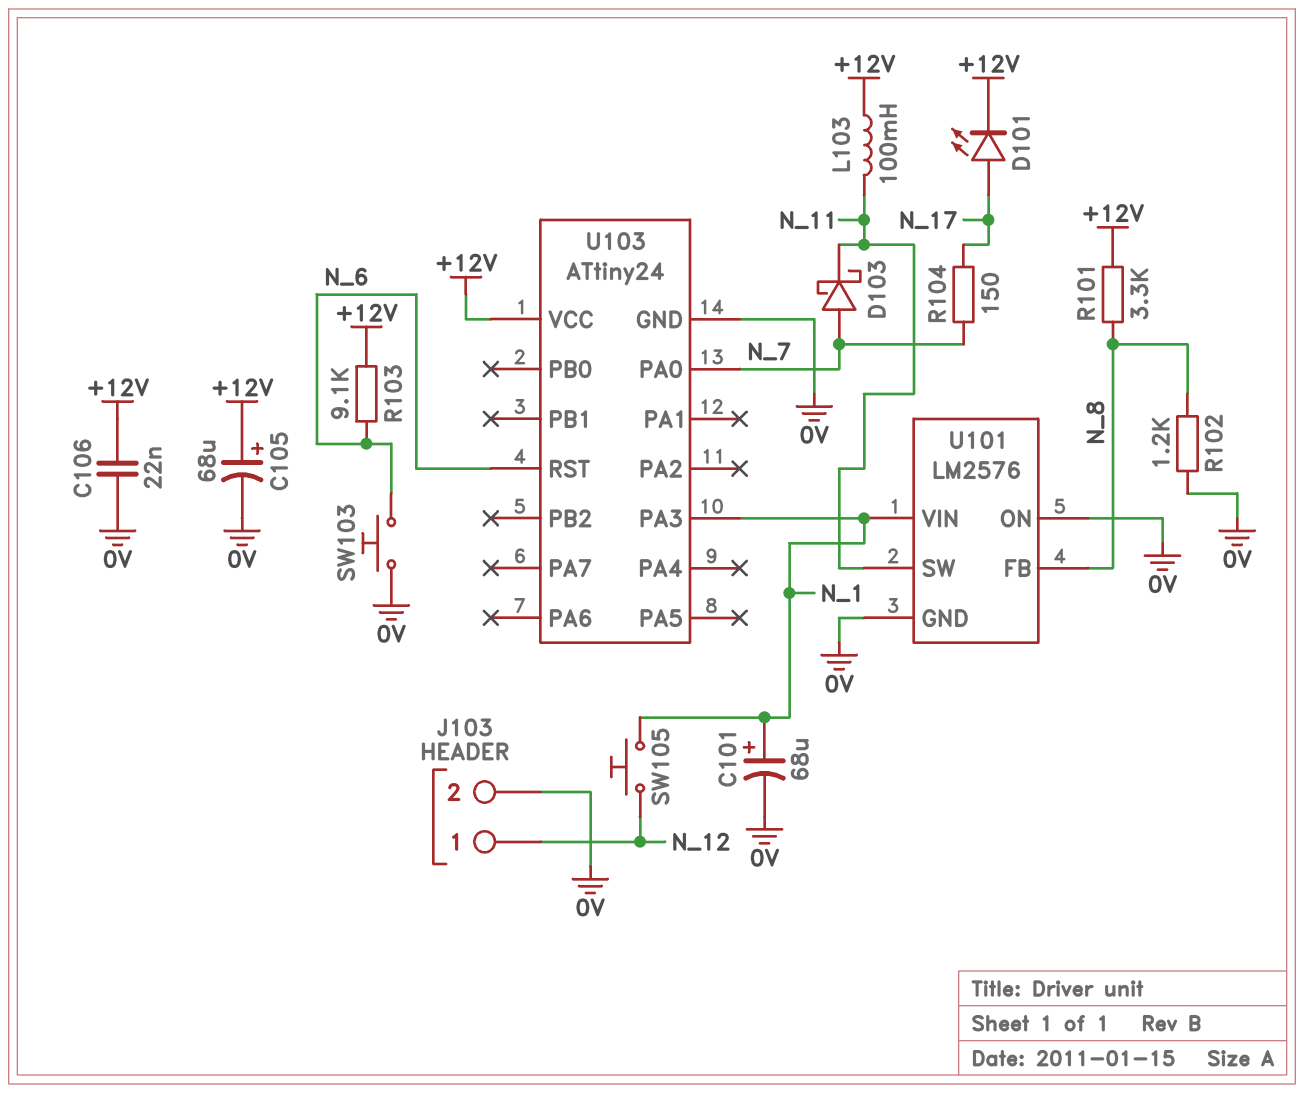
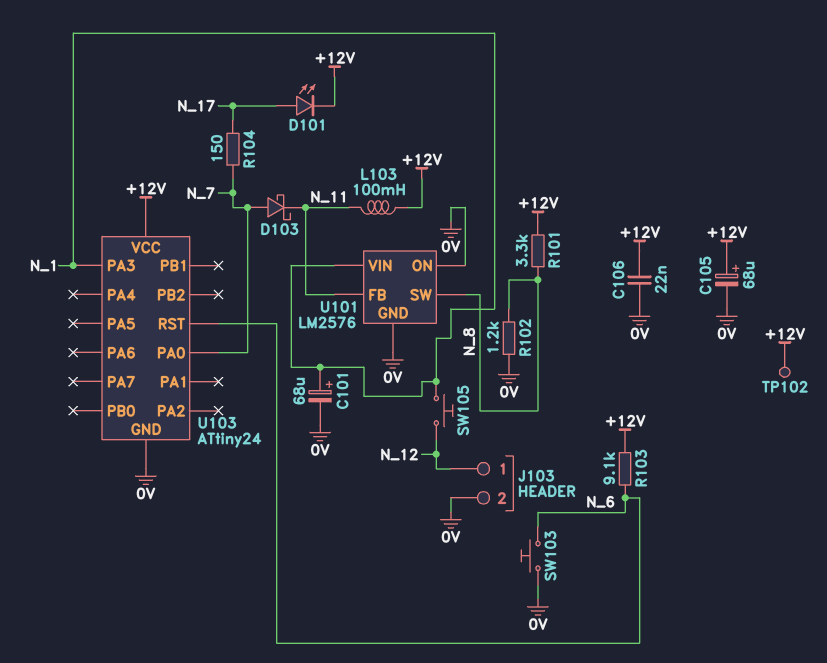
TP102: none -> test point (+12V)
U101 pin FB: N_8 -> N_11
U101 pin SW: N_11 -> N_8

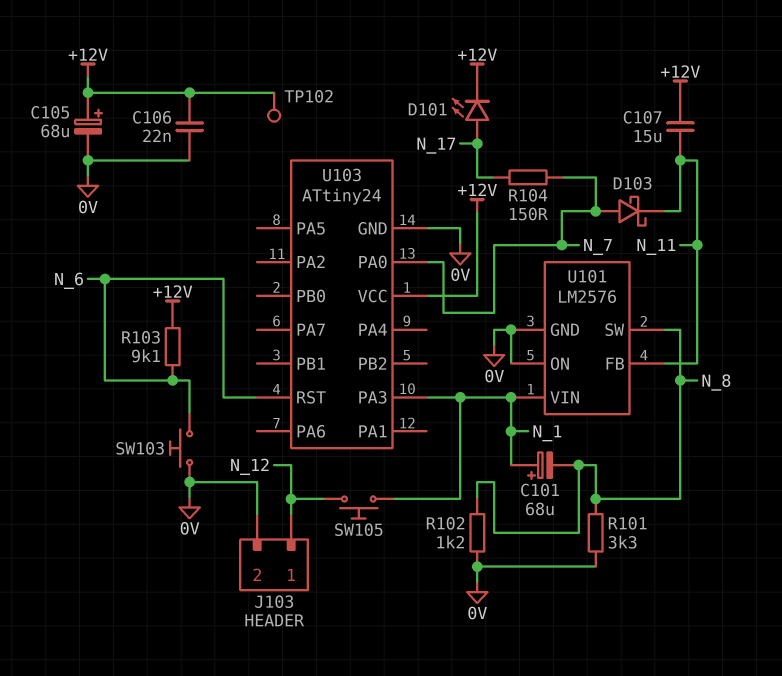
C101: 68uF (plus N_1, minus 0V) -> 68uF (plus N_1, minus N_8)
C107: none -> 15uF (+12V, N_11)
L103: 100mH (+12V, N_11) -> none
R101: 3.3k (+12V, N_8) -> 3.3k (0V, N_8)

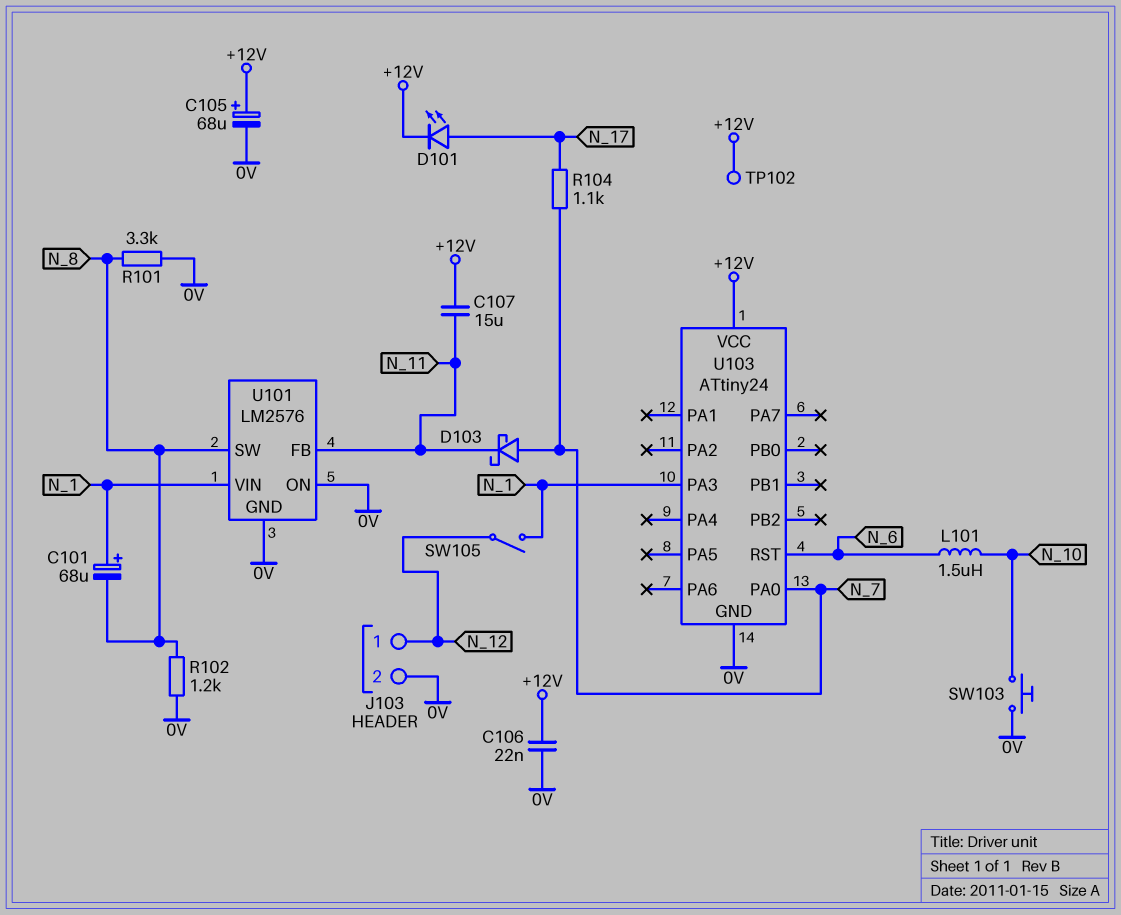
L101: none -> 1.5uH (N_6, N_10)
R103: 9.1k (+12V, N_6) -> none
R104: 150 (N_7, N_17) -> 1.1k (N_7, N_17)
SW103: button (0V, N_6) -> button (0V, N_10)
SW105: button (N_1, N_12) -> switch (N_1, N_12)

